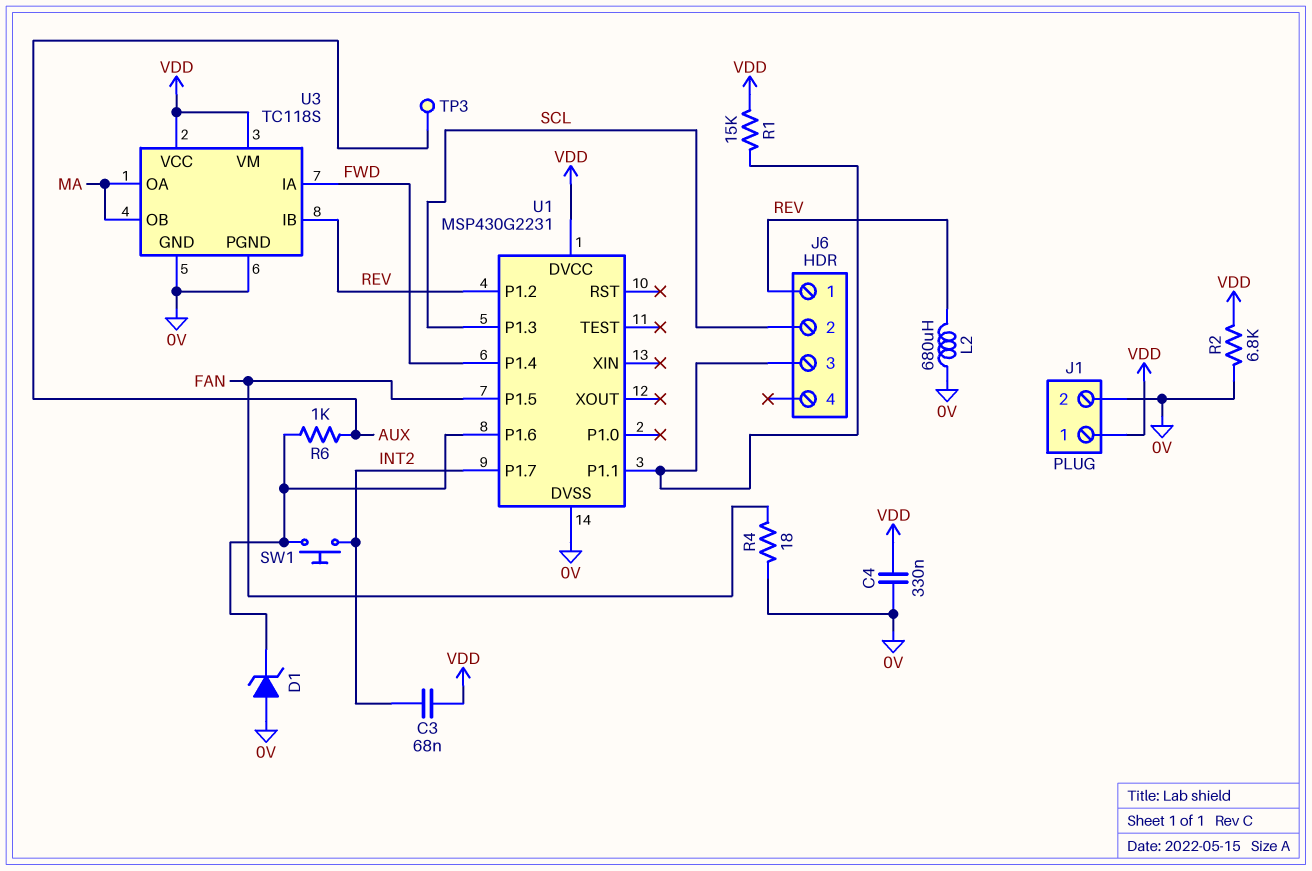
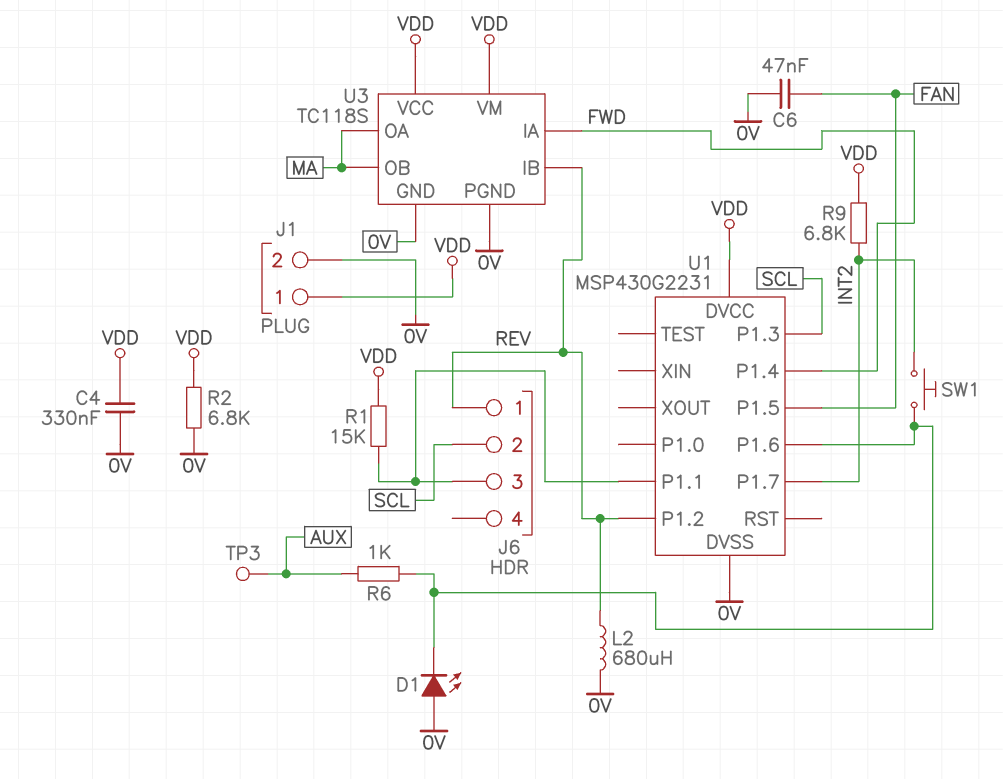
C3: 68nF (INT2, VDD) -> none
C6: none -> 47nF (0V, FAN)
D1: zener (A 0V, K U1/P1.6) -> LED (A 0V, K U1/P1.6)
R4: 18 (0V, FAN) -> none
R9: none -> 6.8k (INT2, VDD)

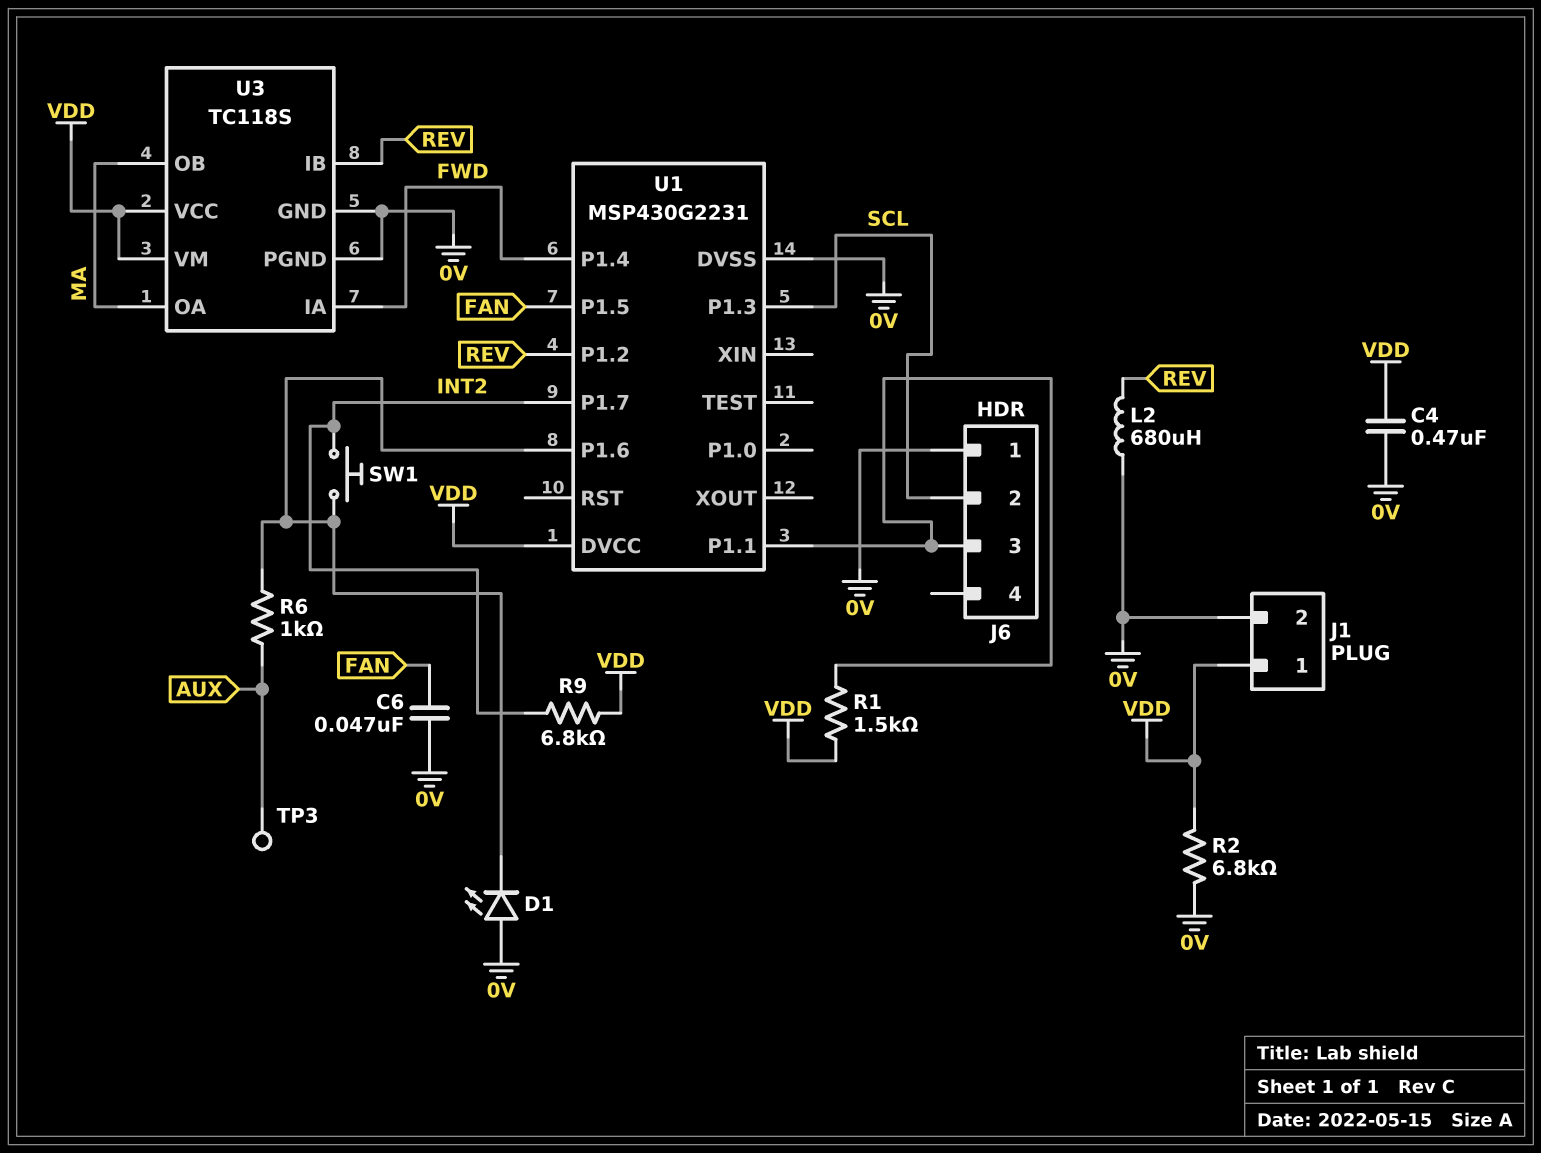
C4: 330nF (0V, VDD) -> 470nF (0V, VDD)
J6 pin 1: REV -> 0V
R1: 15k (J6/3, VDD) -> 1.5k (J6/3, VDD)

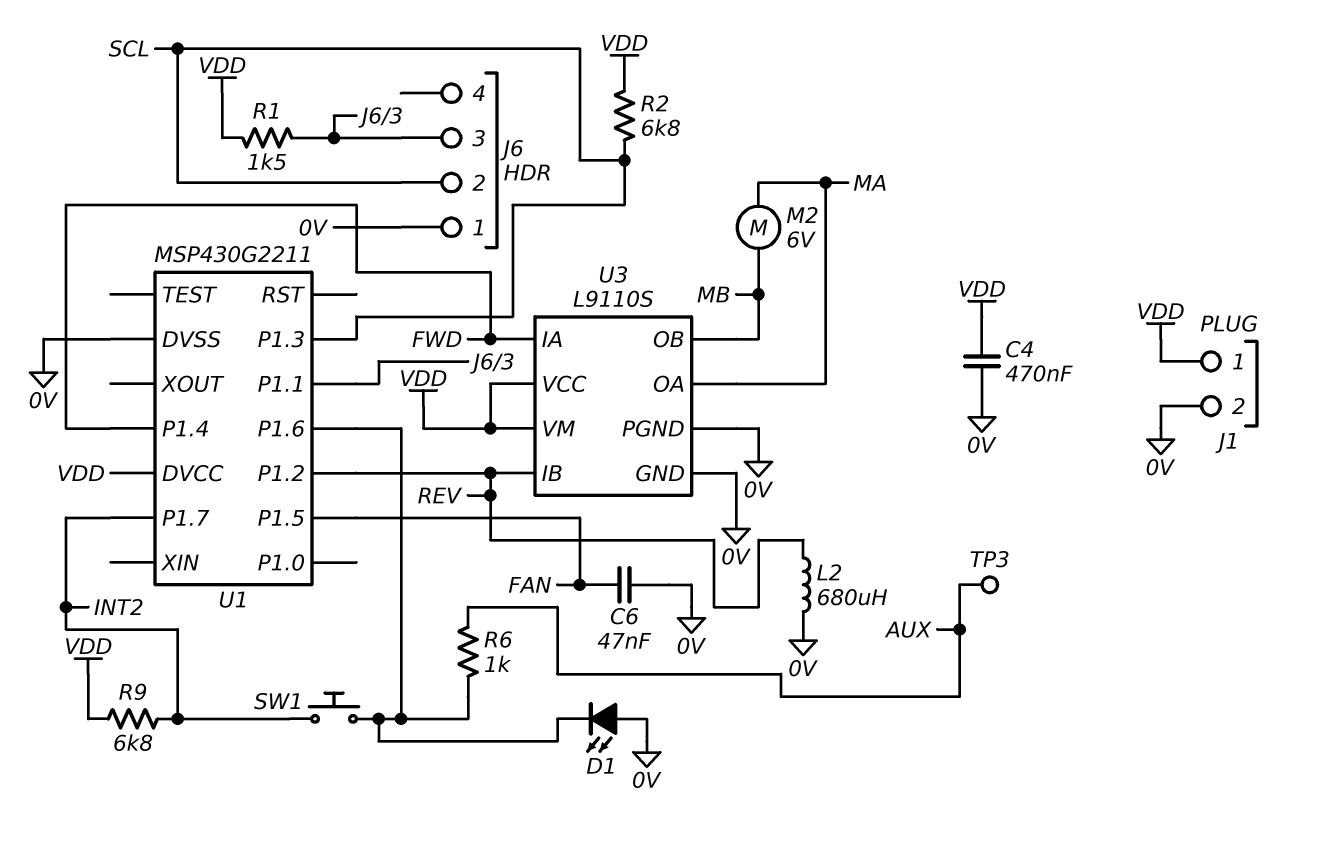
M2: none -> motor 6V (MA, MB)
R2: 6.8k (0V, VDD) -> 6.8k (SCL, VDD)
U1: MSP430G2231 -> MSP430G2211
U3: TC118S -> L9110S
U3 pin OB: MA -> MB

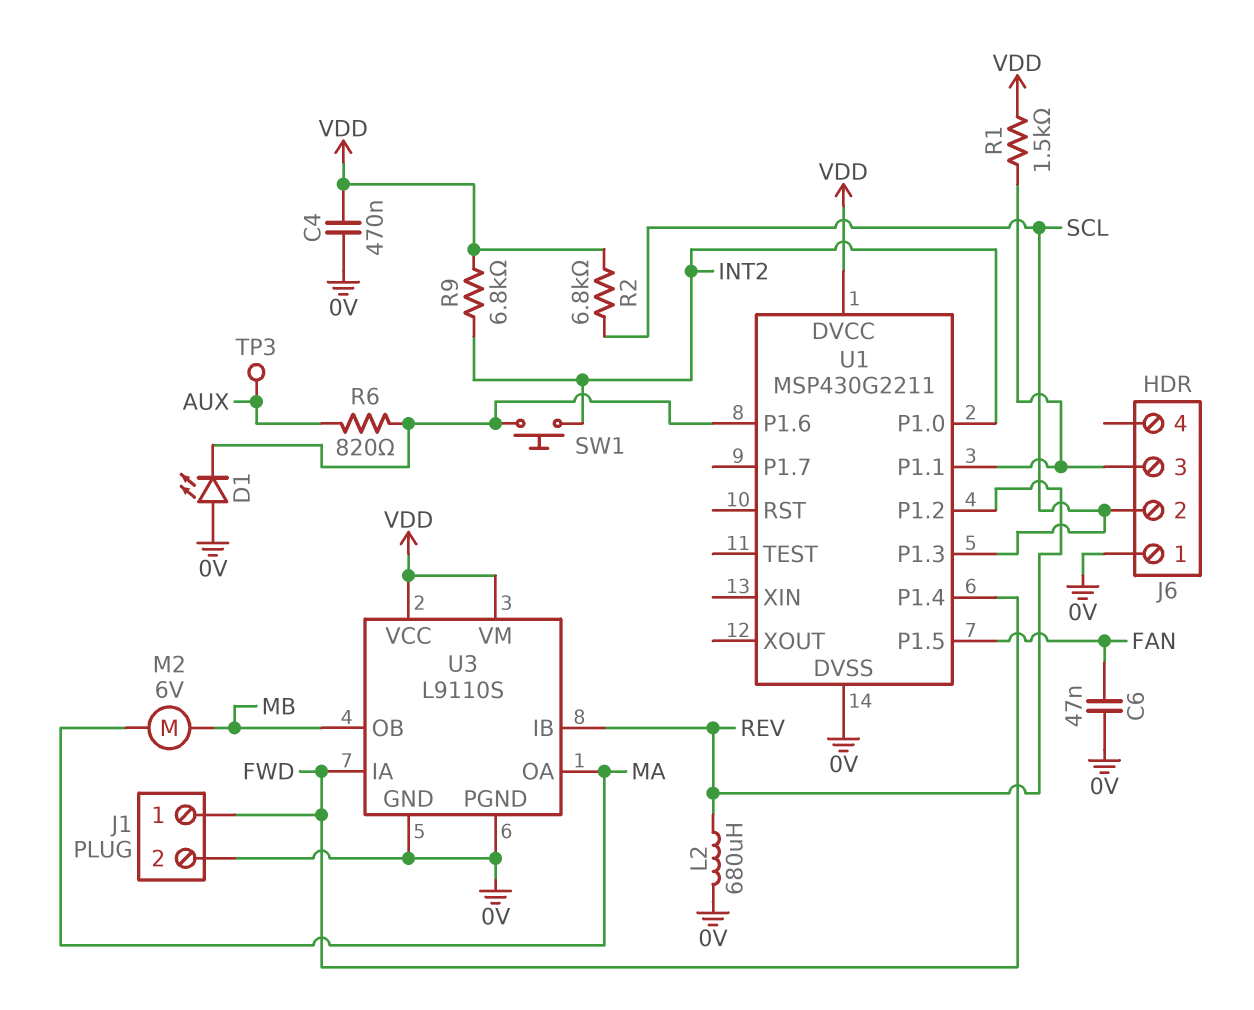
J1 pin 1: VDD -> FWD
R6: 1k (AUX, U1/P1.6) -> 820 (AUX, U1/P1.6)
U1 pin P1.0: none -> INT2
U1 pin P1.7: INT2 -> none

